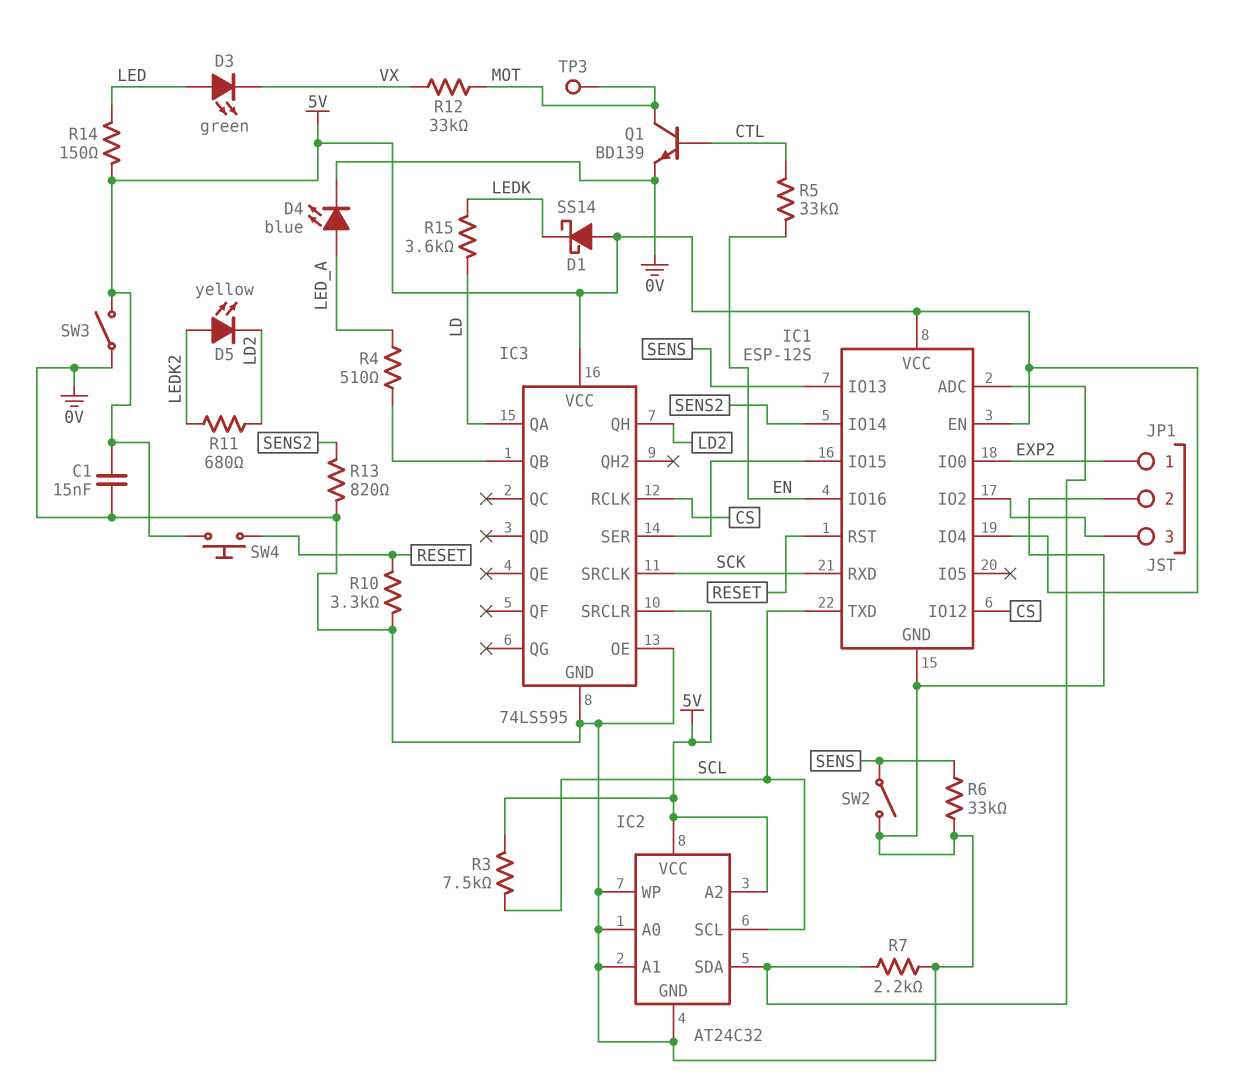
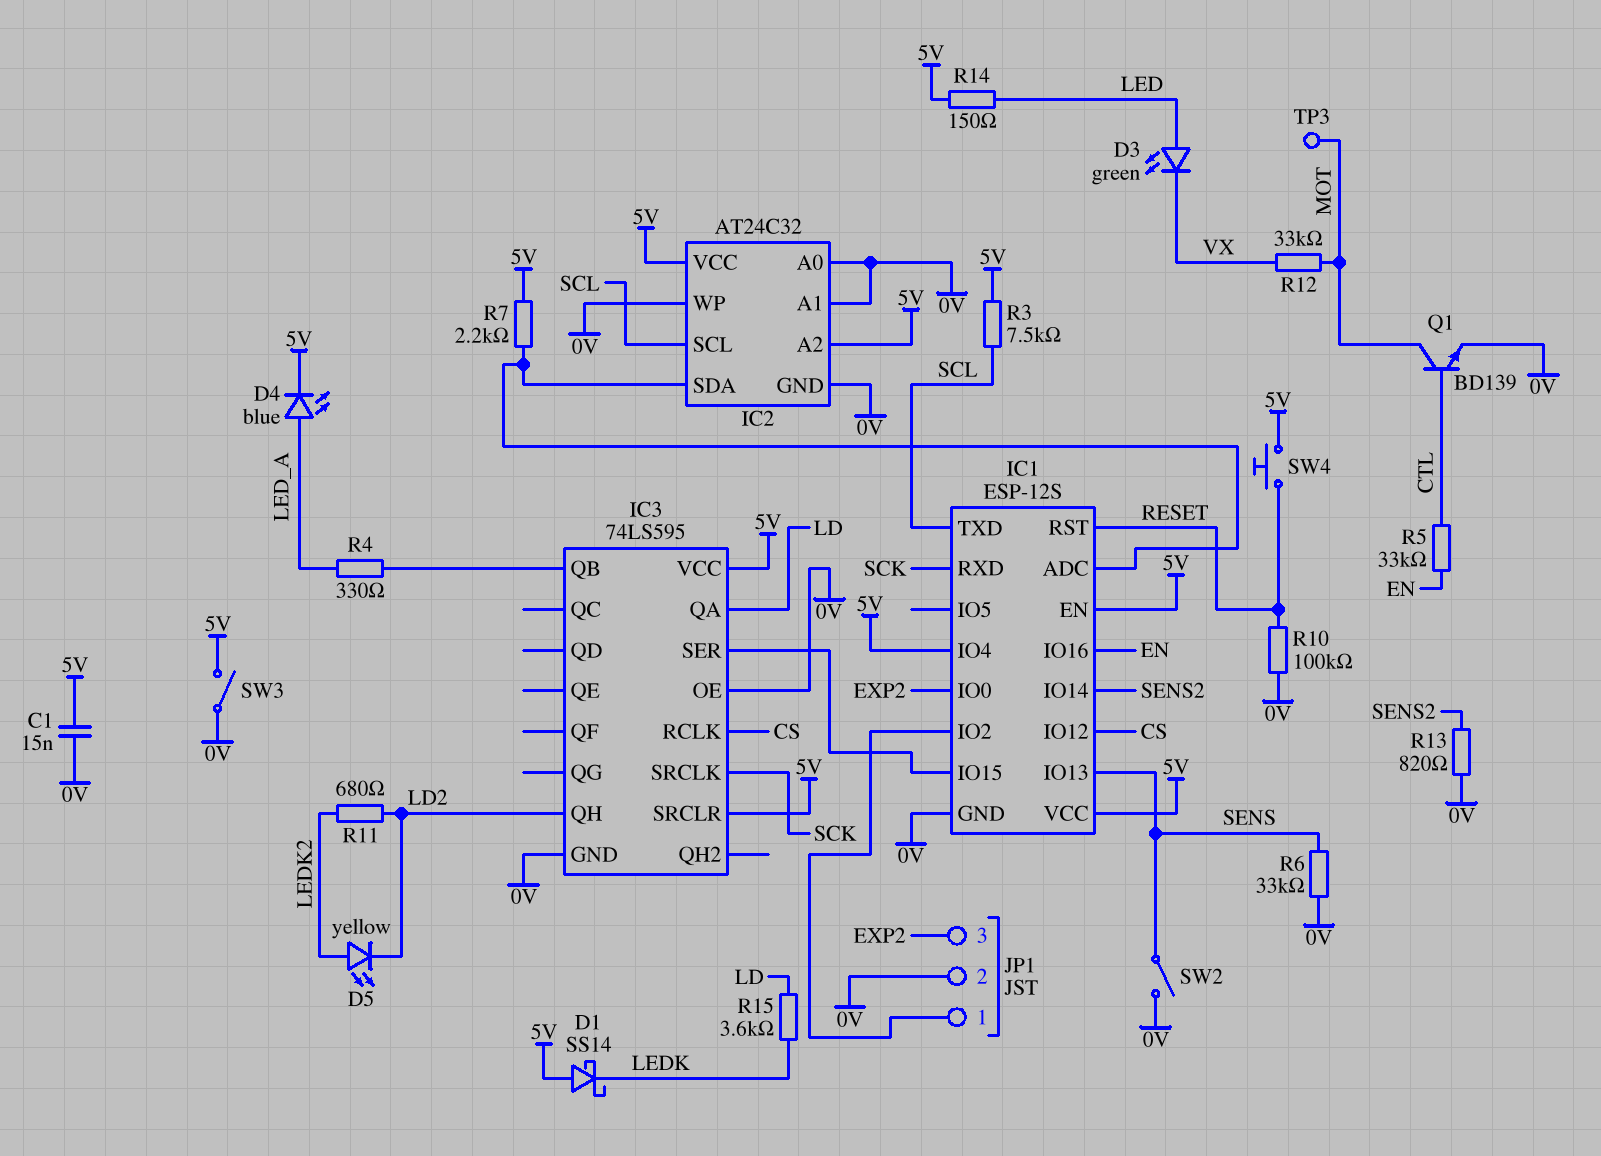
D4: LED blue (A LED_A, K 0V) -> LED blue (A LED_A, K 5V)
JP1 pin 1: EXP2 -> IC1/IO2
JP1 pin 3: IC1/IO2 -> EXP2
R4: 510 (IC3/QB, LED_A) -> 330 (IC3/QB, LED_A)
R7: 2.2k (0V, IC1/ADC) -> 2.2k (5V, IC1/ADC)
R10: 3.3k (0V, RESET) -> 100k (0V, RESET)

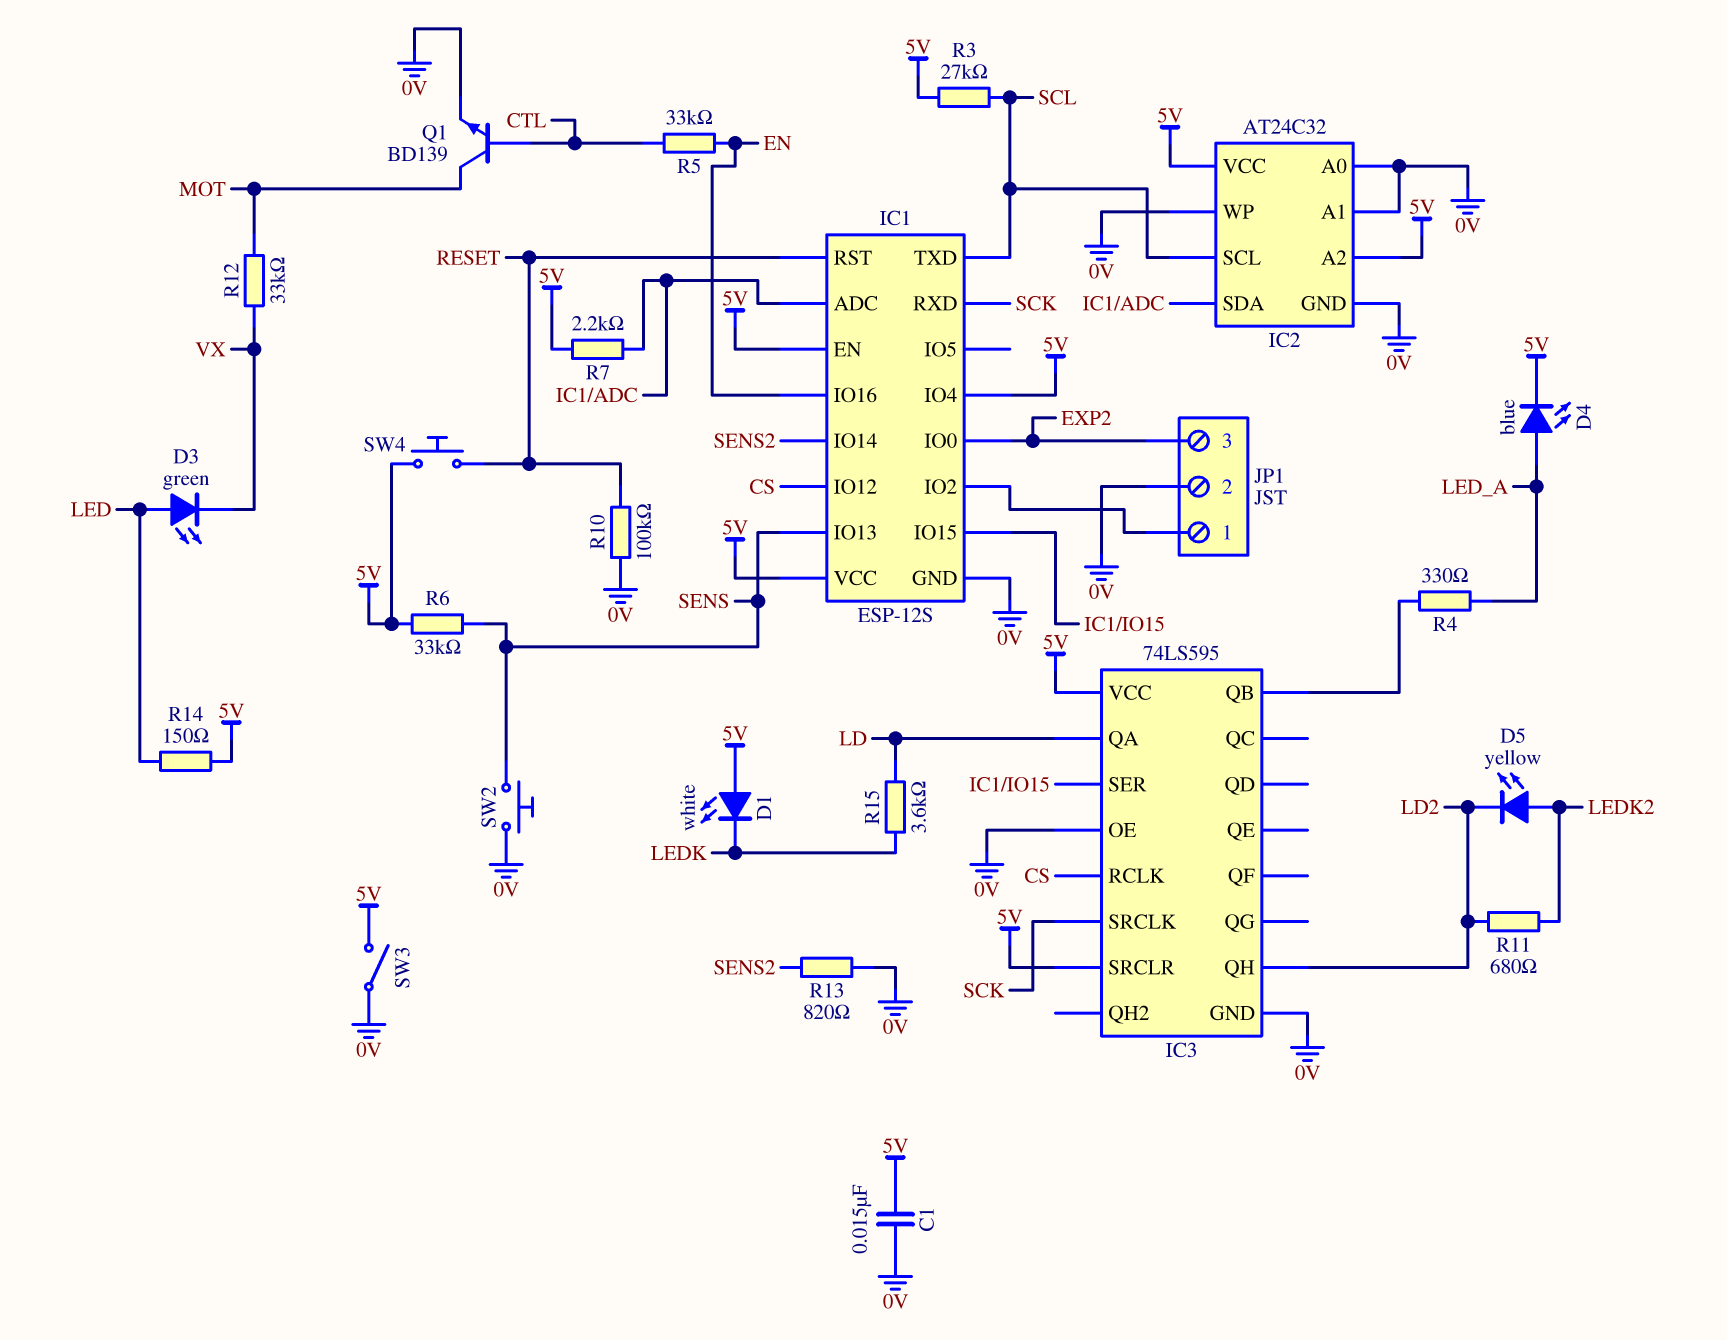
D1: schottky SS14 (A 5V, K LEDK) -> LED white (A 5V, K LEDK)
R3: 7.5k (5V, SCL) -> 27k (5V, SCL)
R6: 33k (0V, SENS) -> 33k (5V, SENS)
SW2: switch (0V, SENS) -> button (0V, SENS)
TP3: test point (MOT) -> none

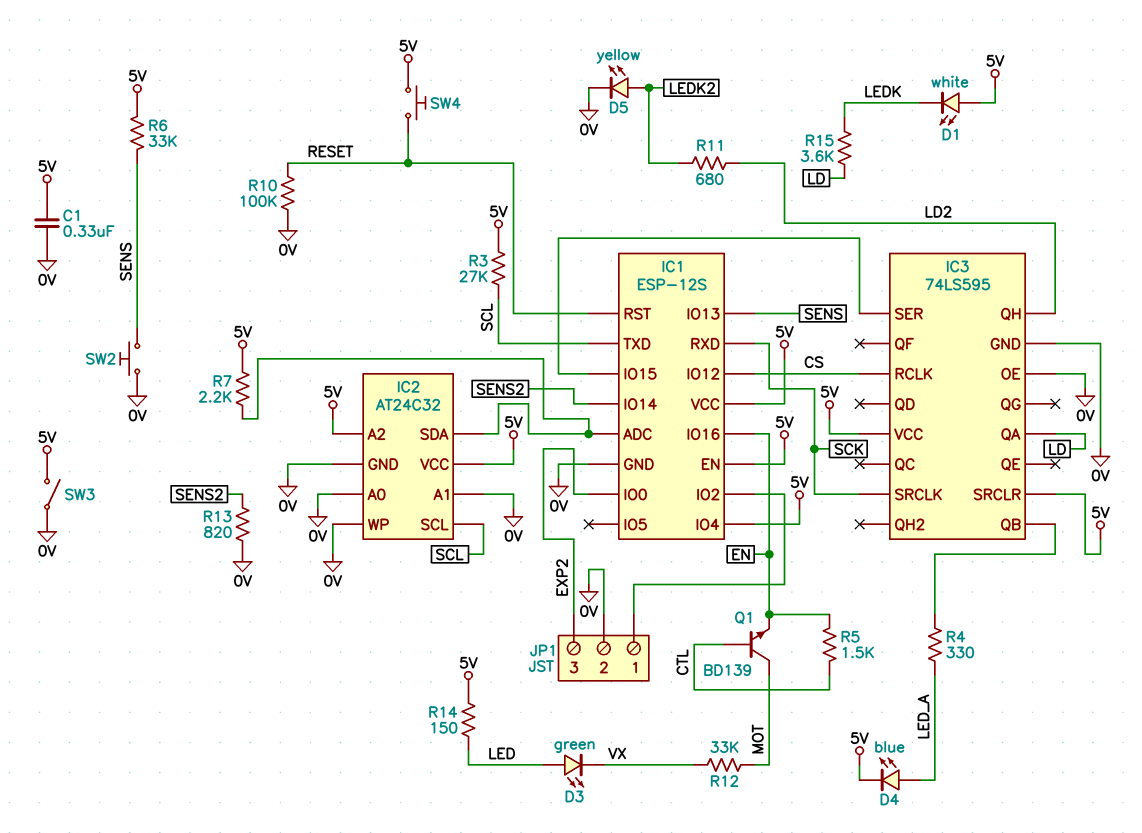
C1: 15nF (0V, 5V) -> 330nF (0V, 5V)
D5: LED yellow (A LEDK2, K LD2) -> LED yellow (A LEDK2, K 0V)
Q1: NPN BD139 (B CTL, C MOT, E 0V) -> NPN BD139 (B CTL, C MOT, E EN)
R5: 33k (CTL, EN) -> 1.5k (CTL, EN)

